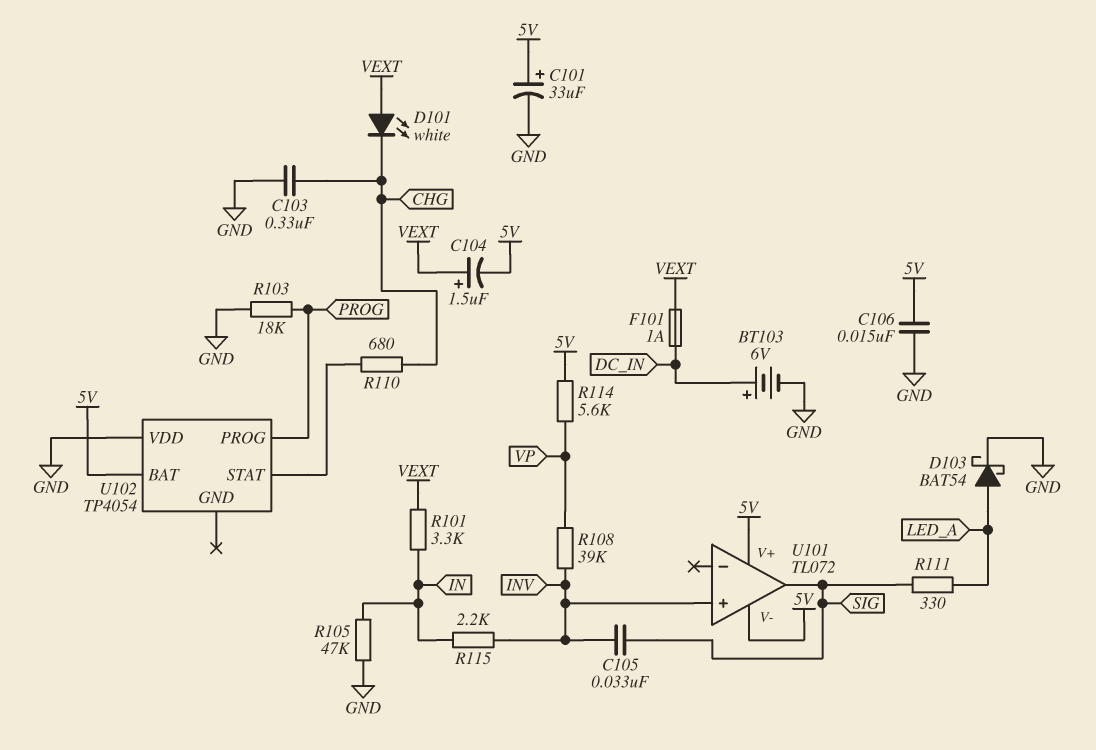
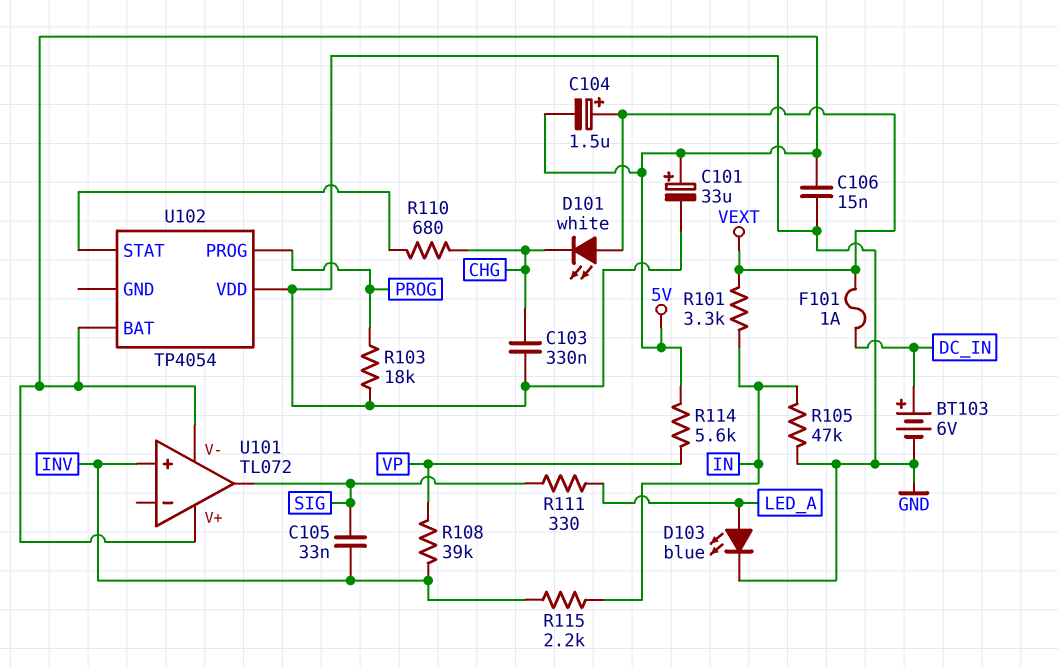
D103: schottky BAT54 (A LED_A, K GND) -> LED blue (A LED_A, K GND)

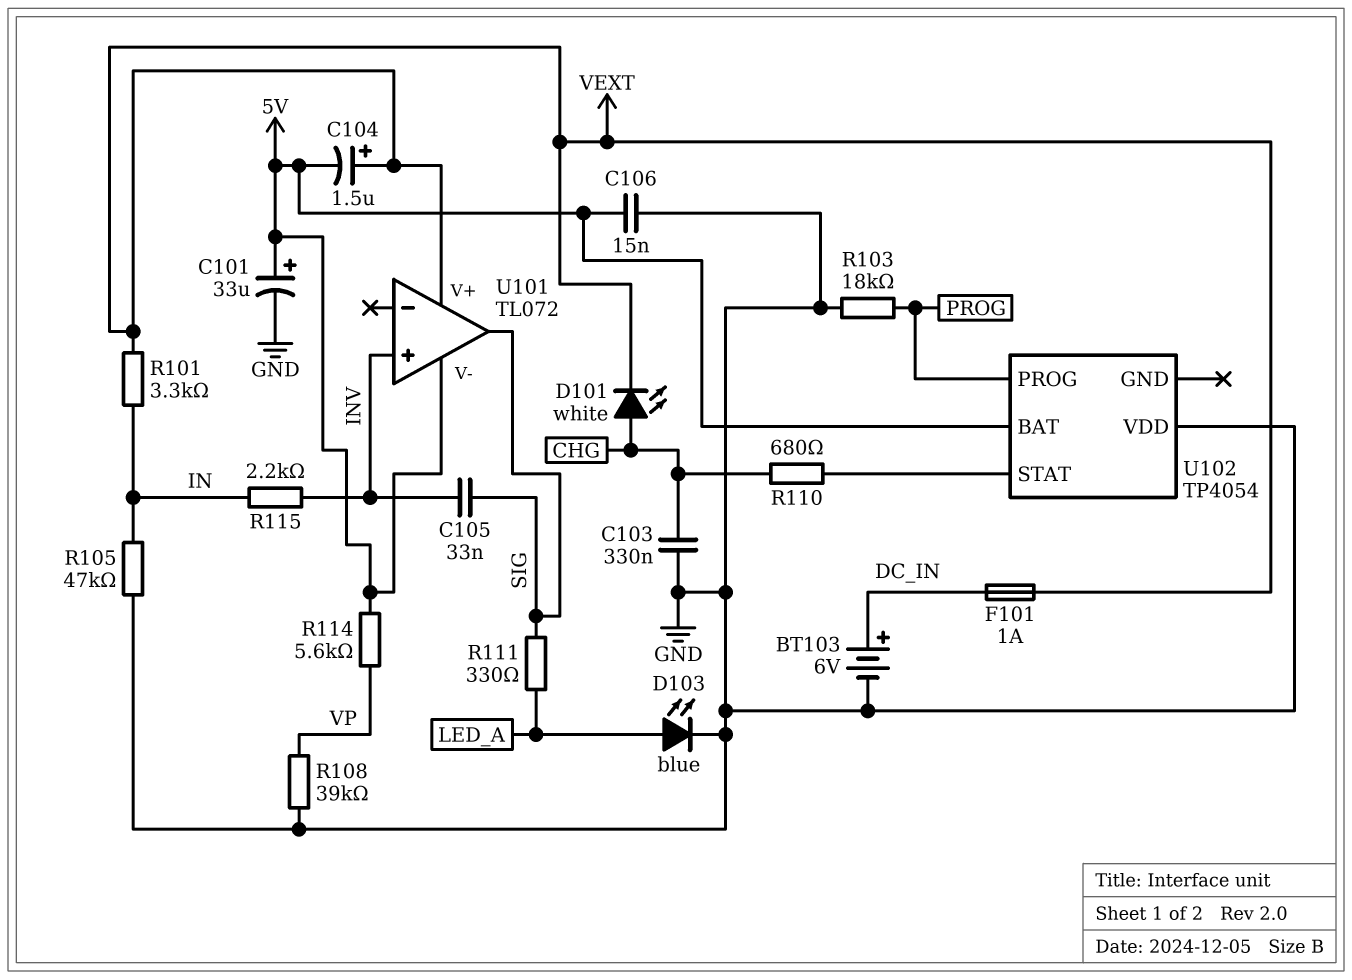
D101: LED white (A VEXT, K CHG) -> LED white (A CHG, K VEXT)
R108: 39k (INV, VP) -> 39k (GND, VP)
U101 pin V+: 5V -> VEXT

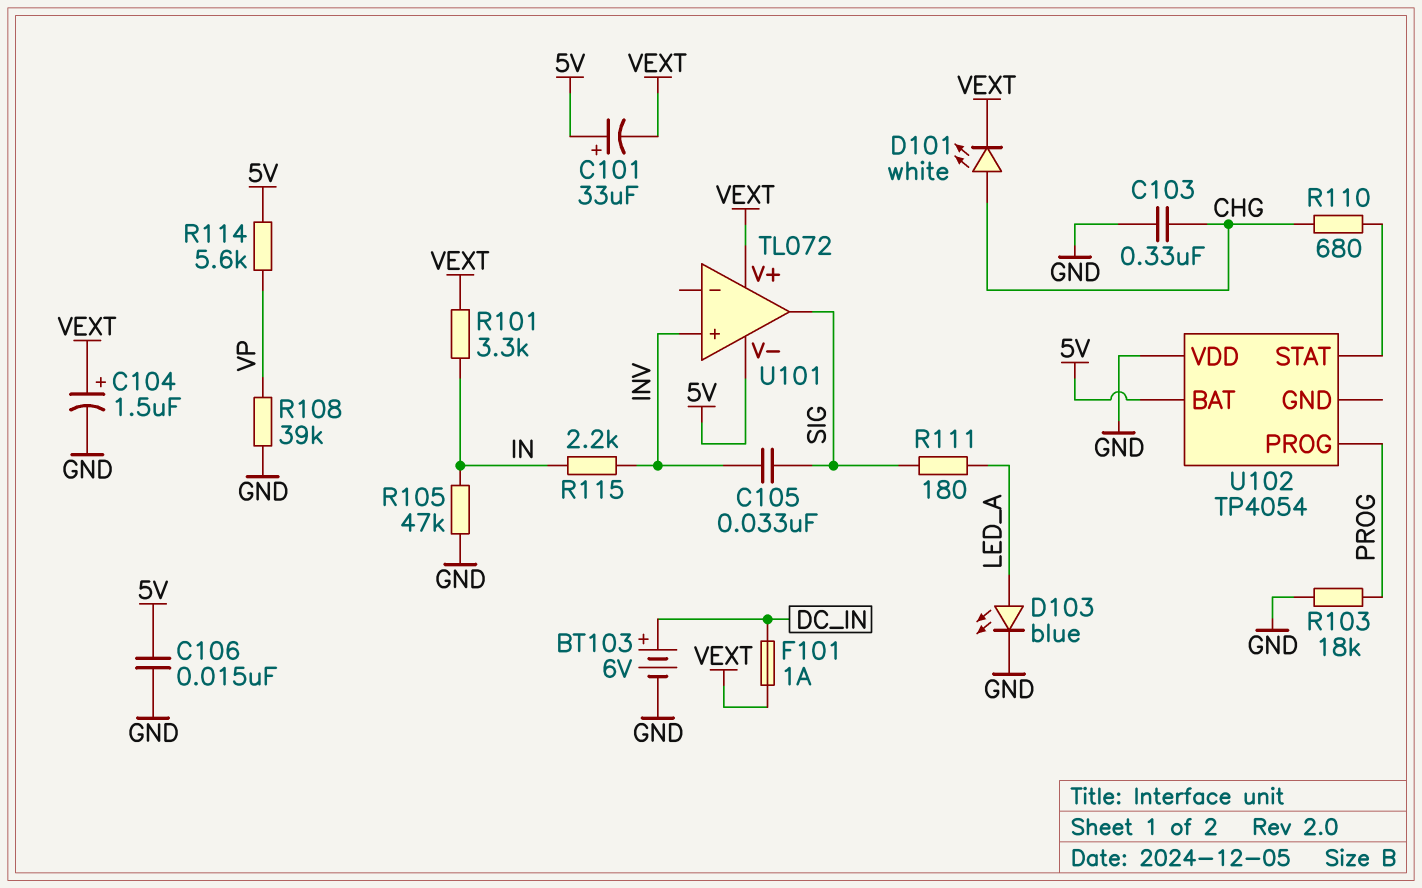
C101: 33uF (plus 5V, minus GND) -> 33uF (plus 5V, minus VEXT)
C104: 1.5uF (plus VEXT, minus 5V) -> 1.5uF (plus VEXT, minus GND)
R111: 330 (LED_A, SIG) -> 180 (LED_A, SIG)

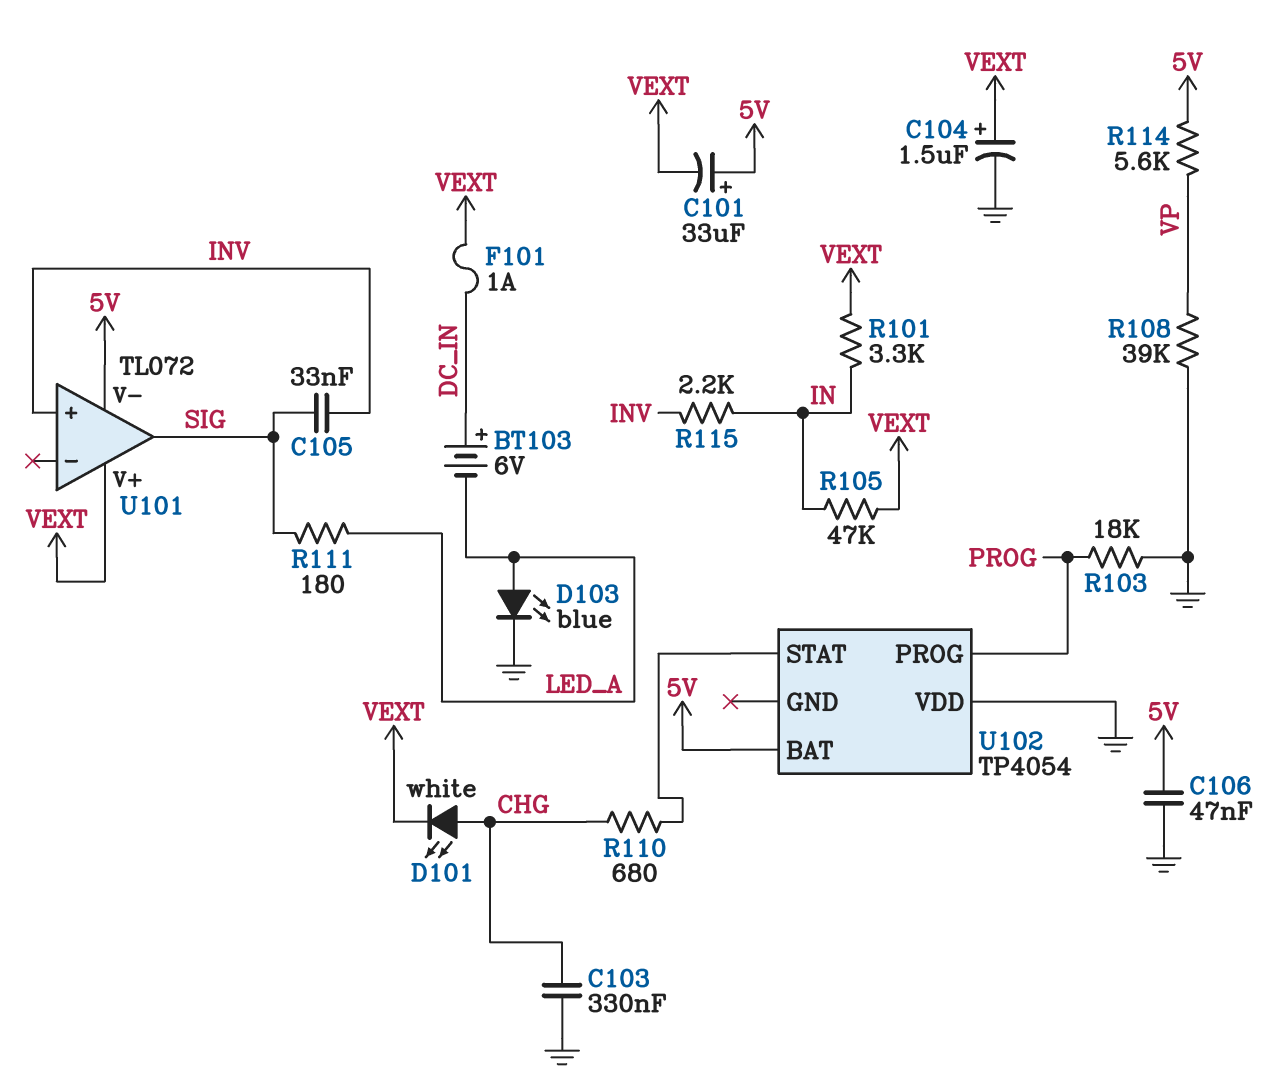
BT103: 6V (plus DC_IN, minus GND) -> 6V (plus DC_IN, minus LED_A)
C106: 15nF (5V, GND) -> 47nF (5V, GND)
R105: 47k (GND, IN) -> 47k (IN, VEXT)

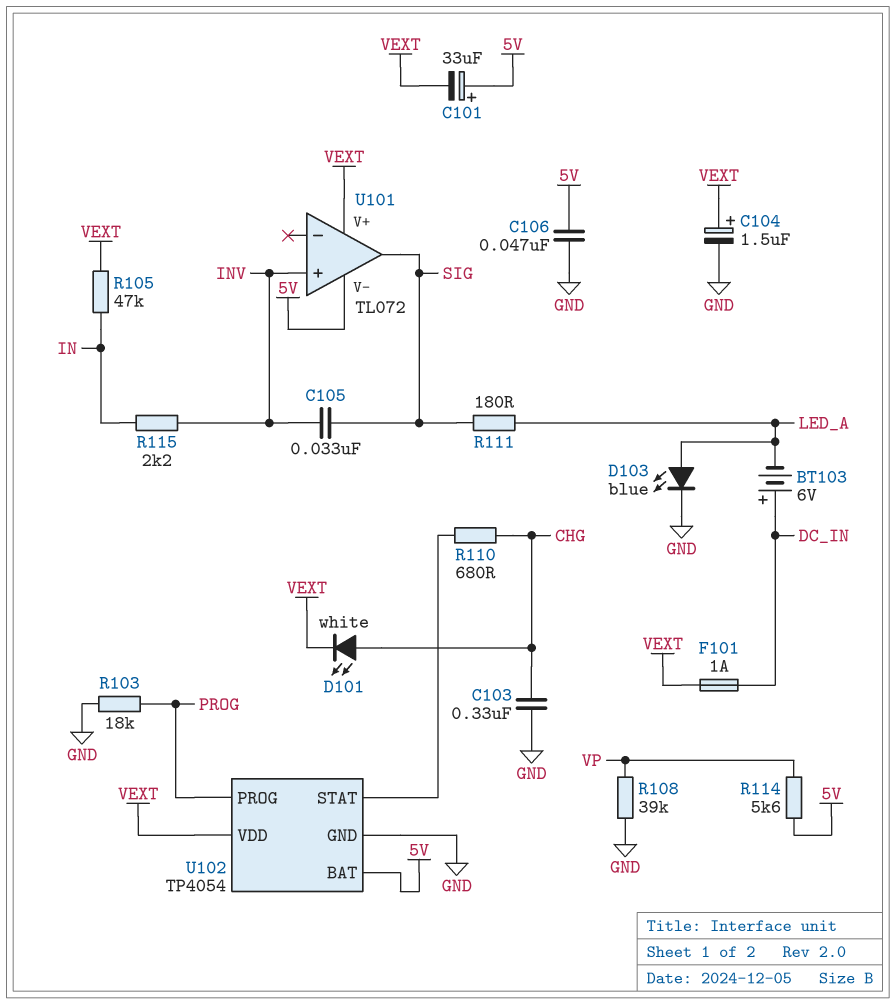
R101: 3.3k (IN, VEXT) -> none
U102 pin GND: none -> GND
U102 pin VDD: GND -> VEXT

